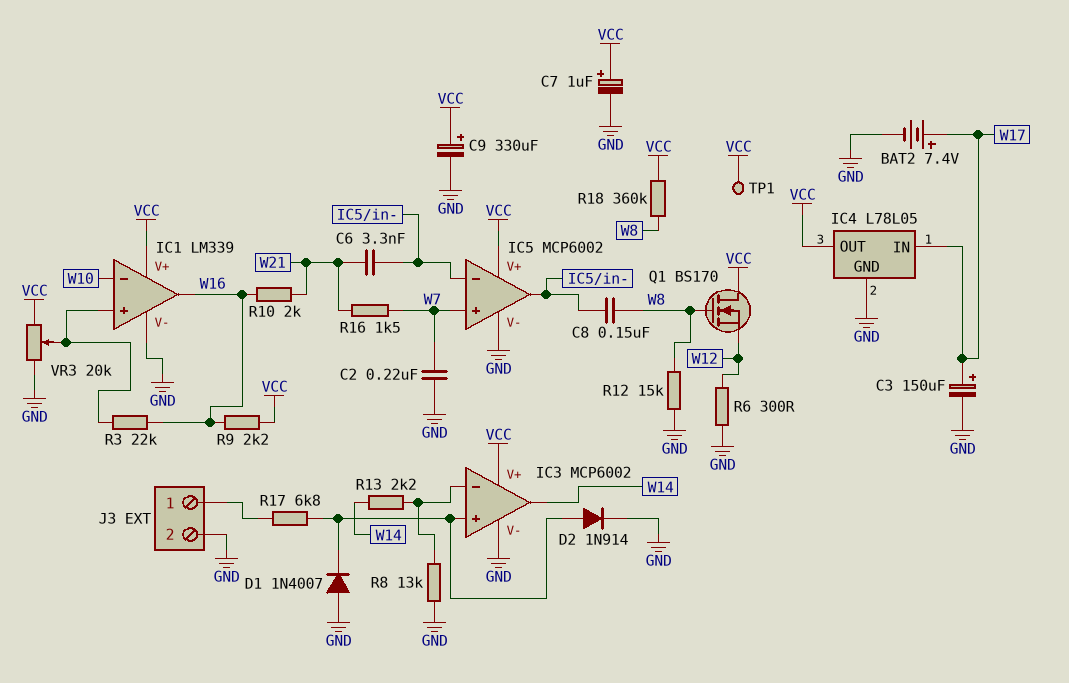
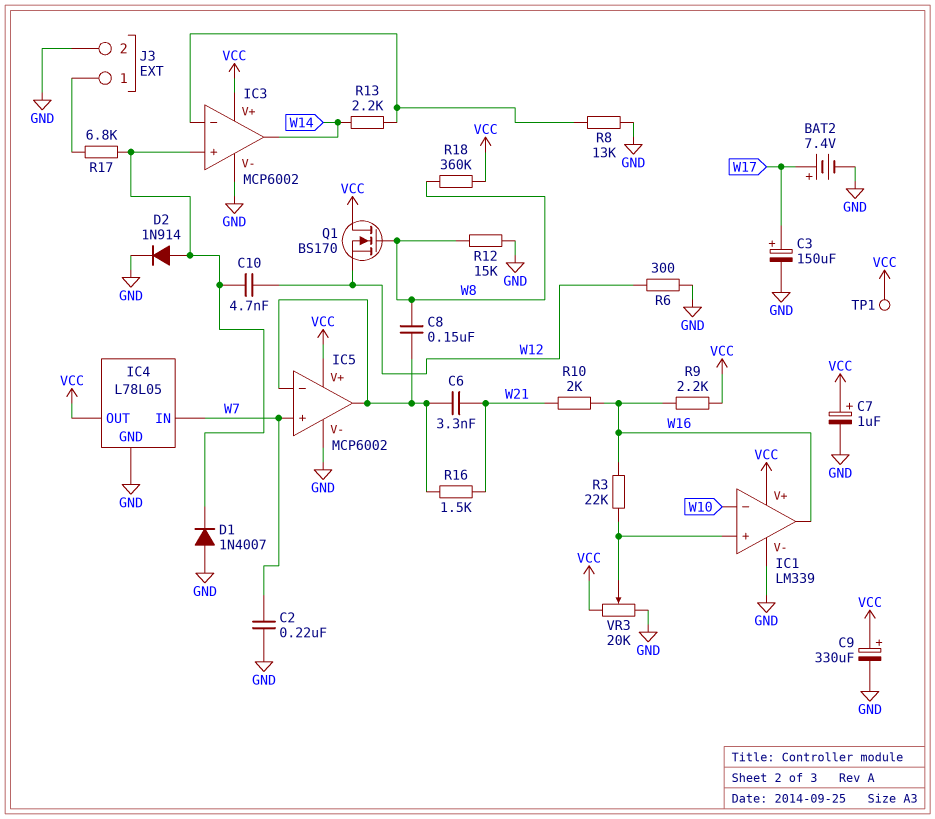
C10: none -> 4.7nF (IC3/in+, W12)
IC4 pin IN: W17 -> W7
R16: 1.5k (W7, W21) -> 1.5k (IC5/in-, W21)

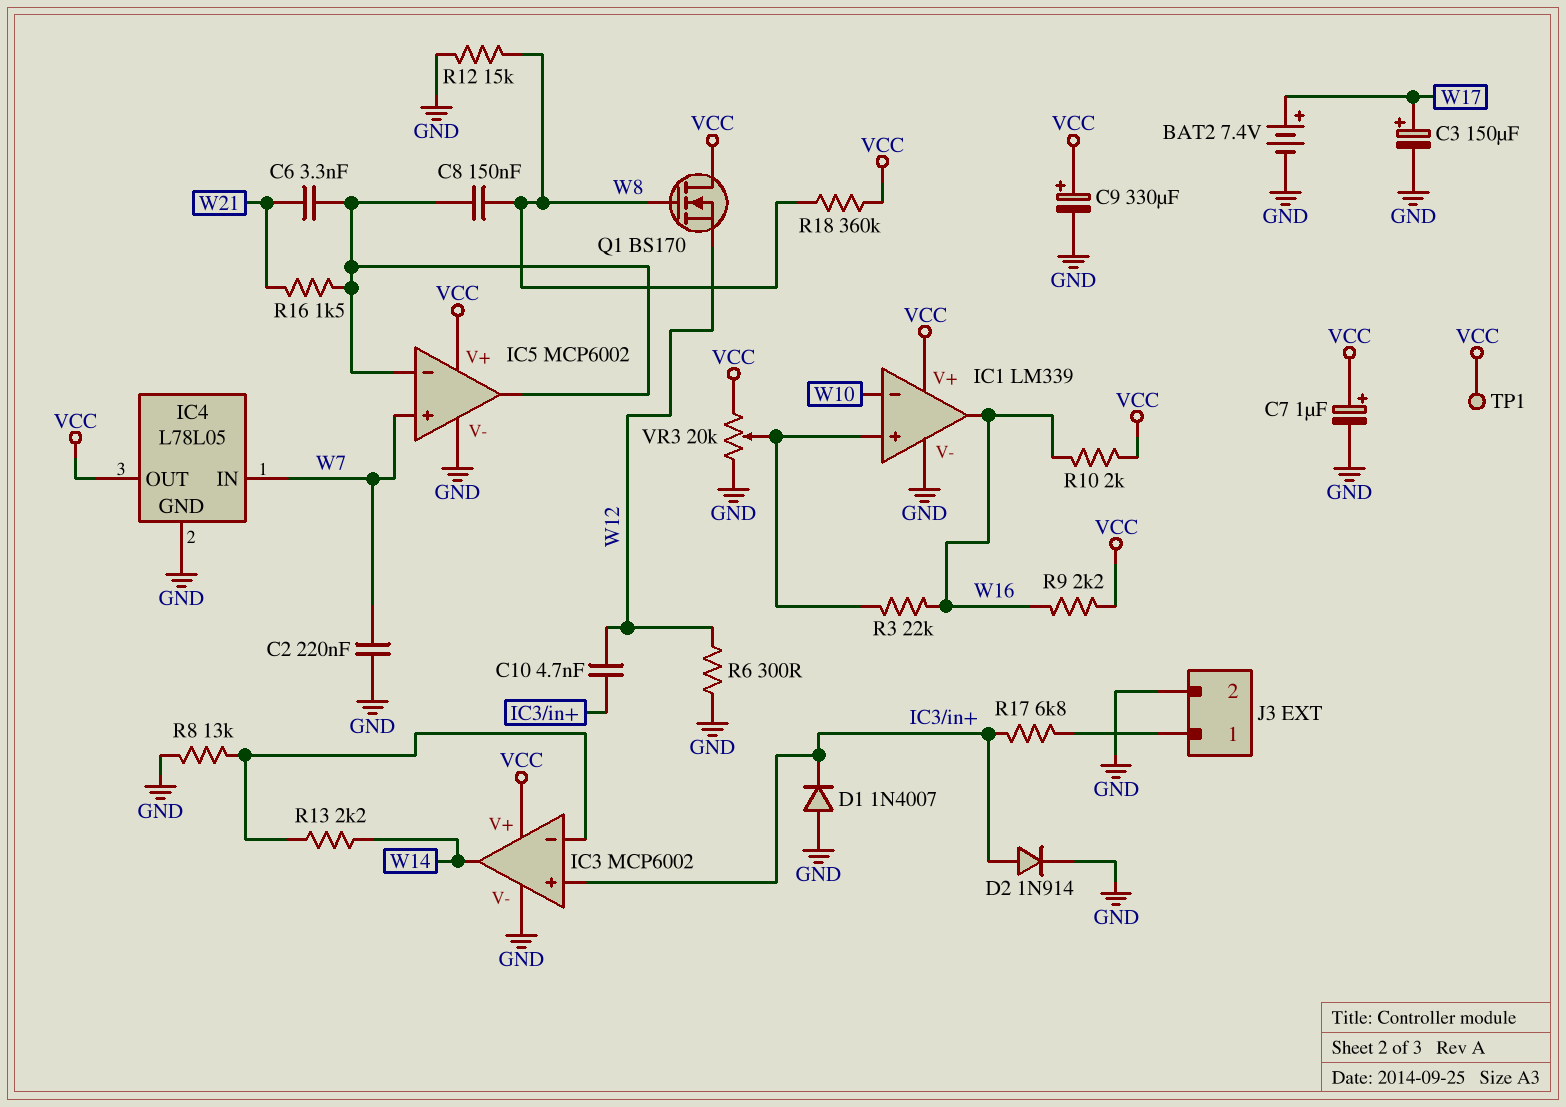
R10: 2k (W16, W21) -> 2k (VCC, W16)

